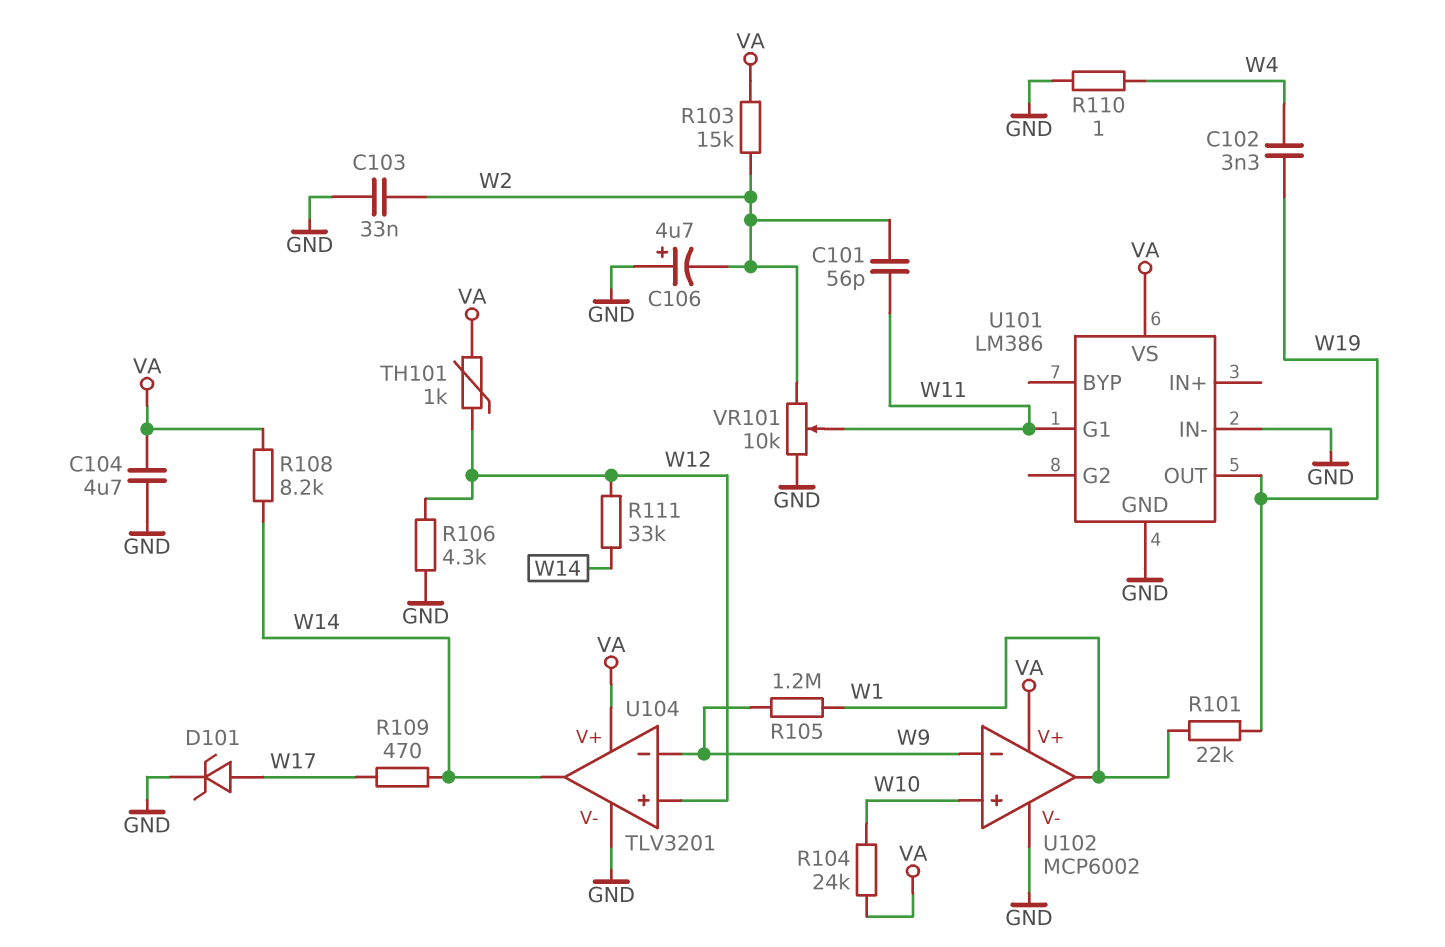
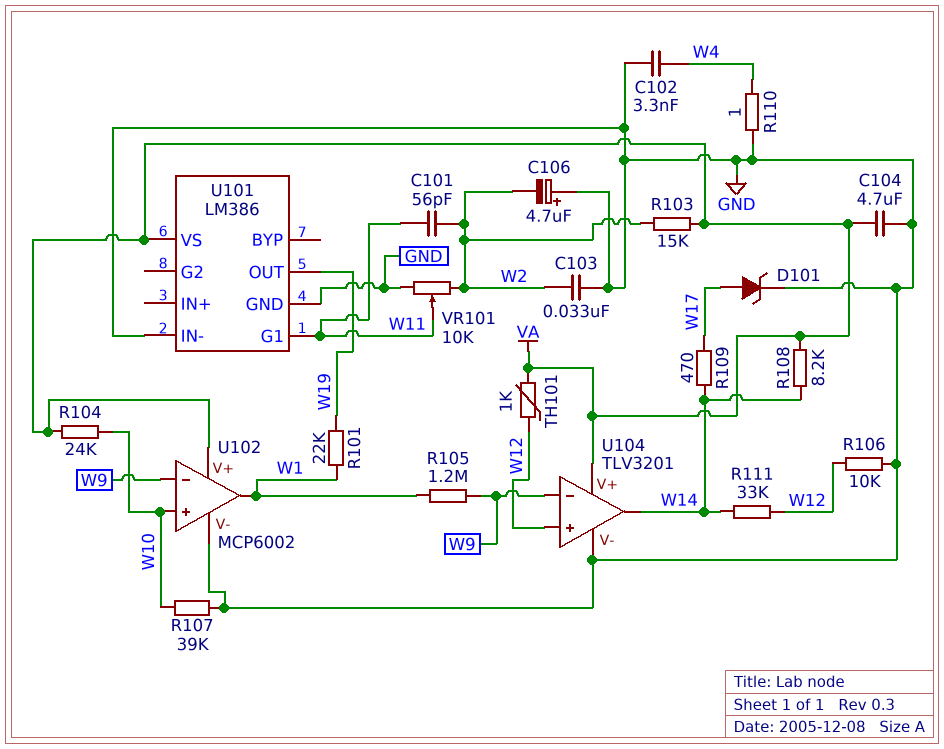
C102: 3.3nF (W4, W19) -> 3.3nF (GND, W4)
R106: 4.3k (GND, W12) -> 10k (GND, W12)
R107: none -> 39k (GND, W10)

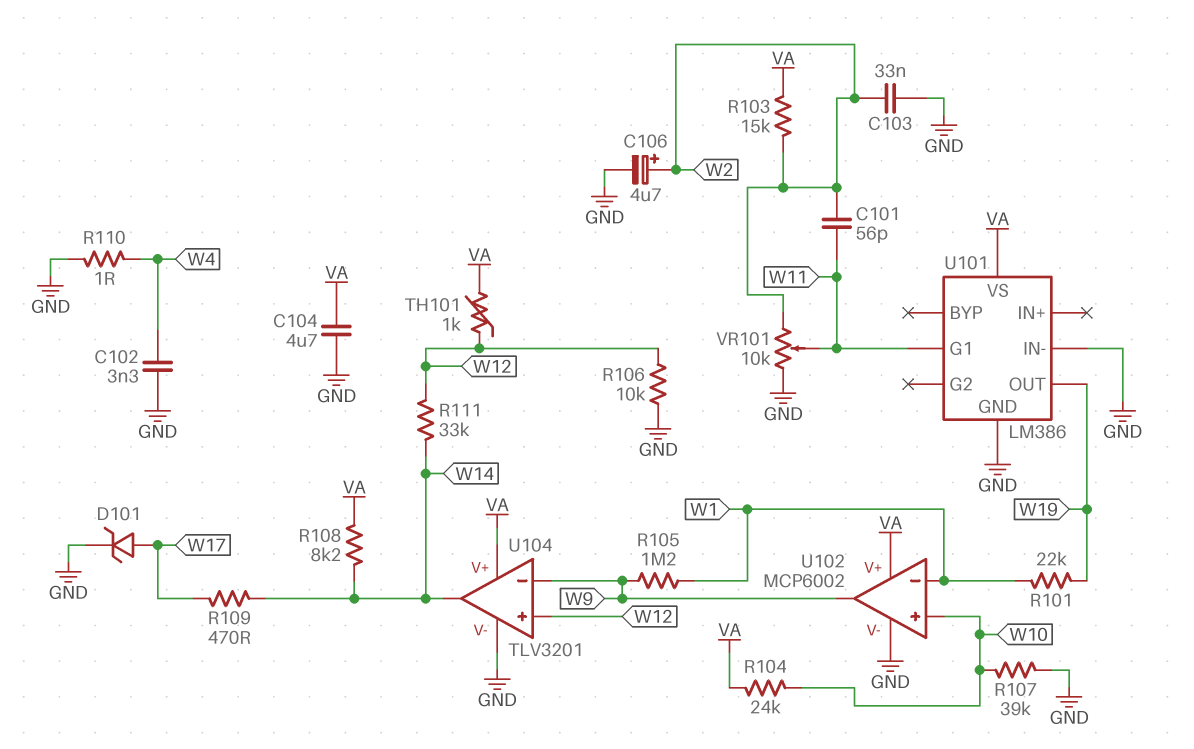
C106: 4.7uF (plus GND, minus W2) -> 4.7uF (plus W2, minus GND)
U102 pin in-: W9 -> W1
U102 pin out: W1 -> W9

